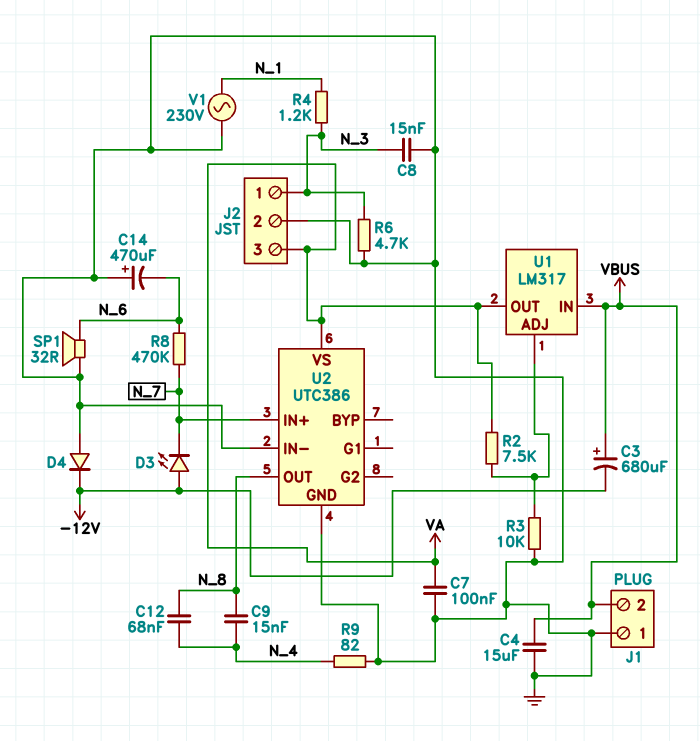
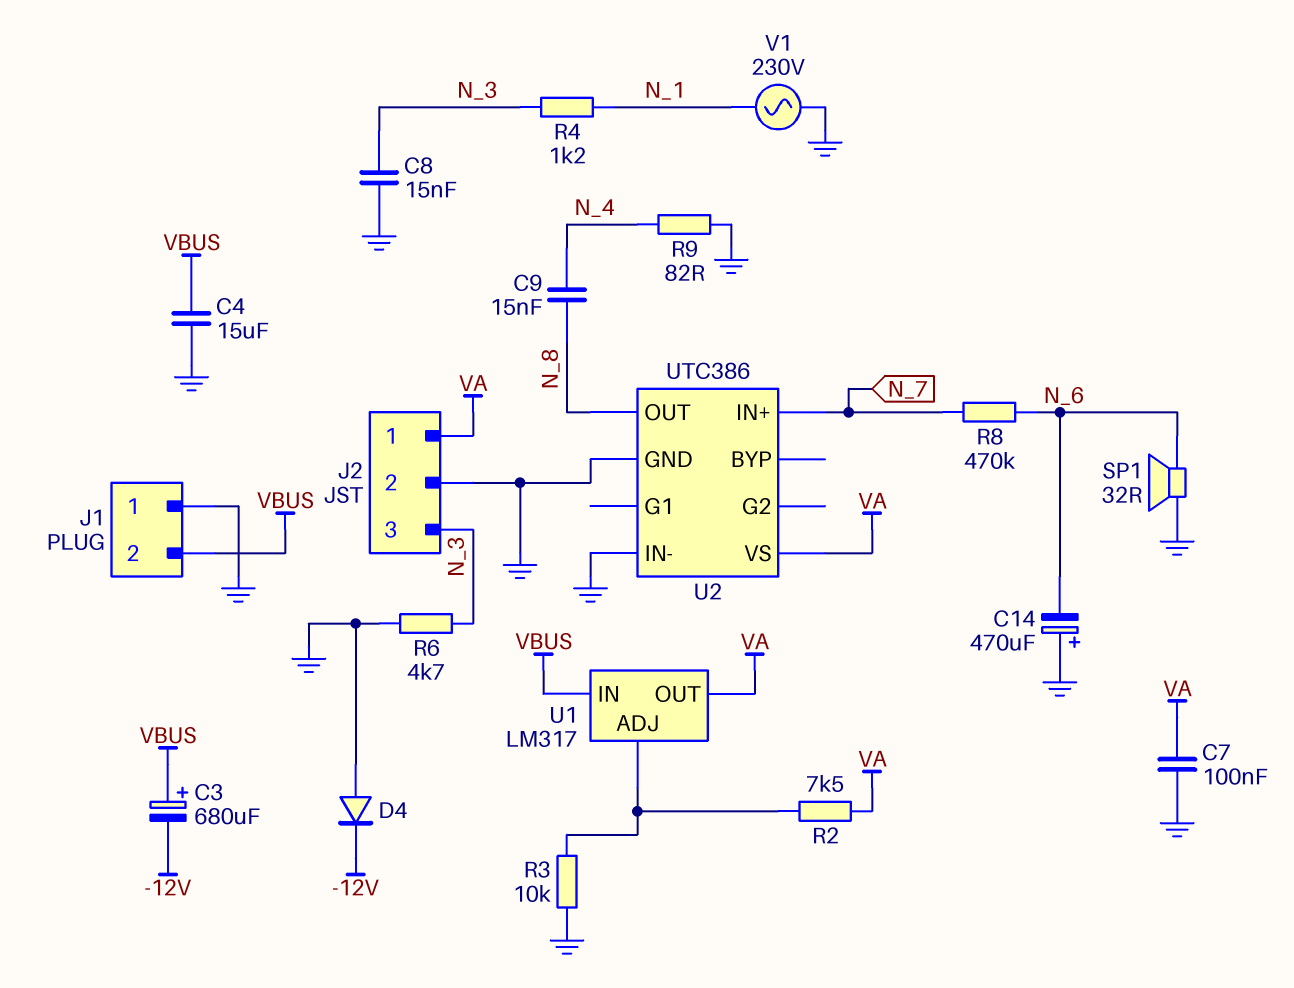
C12: 68nF (N_4, N_8) -> none
D3: LED (A -12V, K N_7) -> none
J2 pin 1: N_3 -> VA
J2 pin 3: VA -> N_3

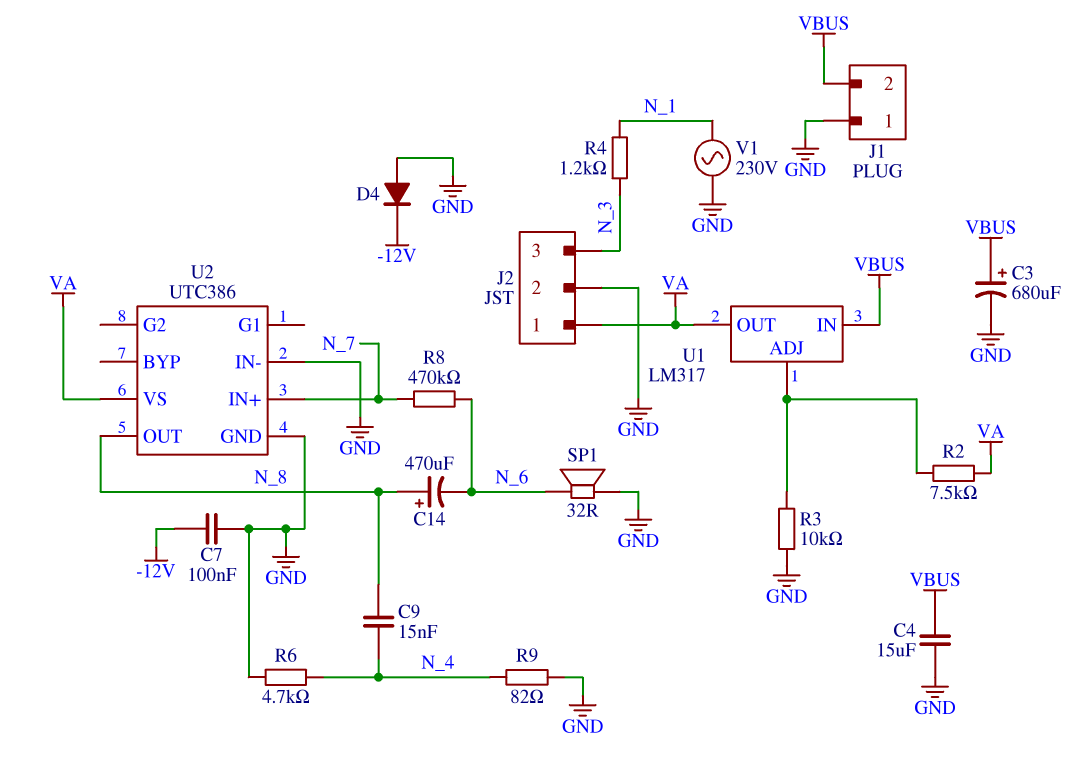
C3: 680uF (plus VBUS, minus -12V) -> 680uF (plus VBUS, minus GND)
C7: 100nF (GND, VA) -> 100nF (-12V, GND)
C8: 15nF (GND, N_3) -> none
C14: 470uF (plus GND, minus N_6) -> 470uF (plus N_8, minus N_6)
R6: 4.7k (GND, N_3) -> 4.7k (GND, N_4)

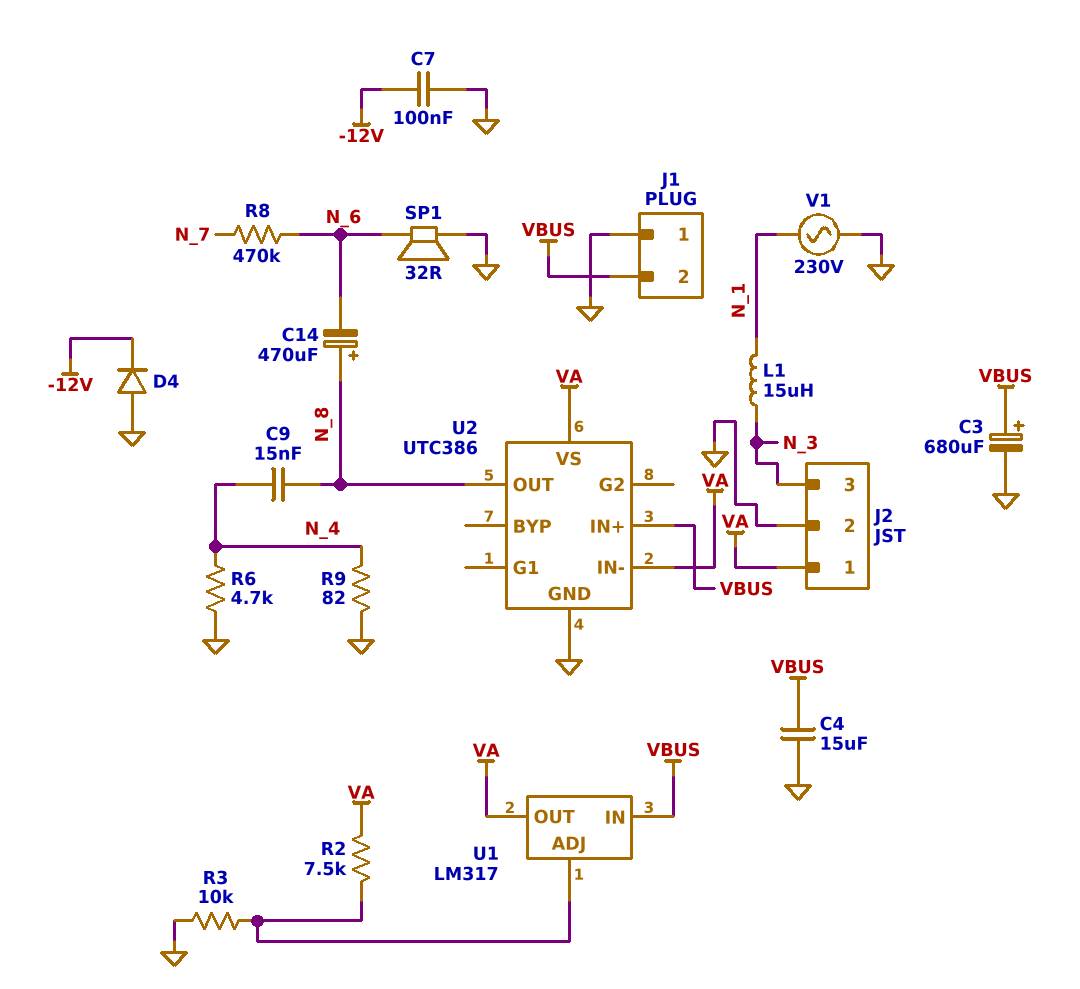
L1: none -> 15uH (N_1, N_3)
R4: 1.2k (N_1, N_3) -> none
U2 pin IN+: N_7 -> VBUS
U2 pin IN-: GND -> VA

